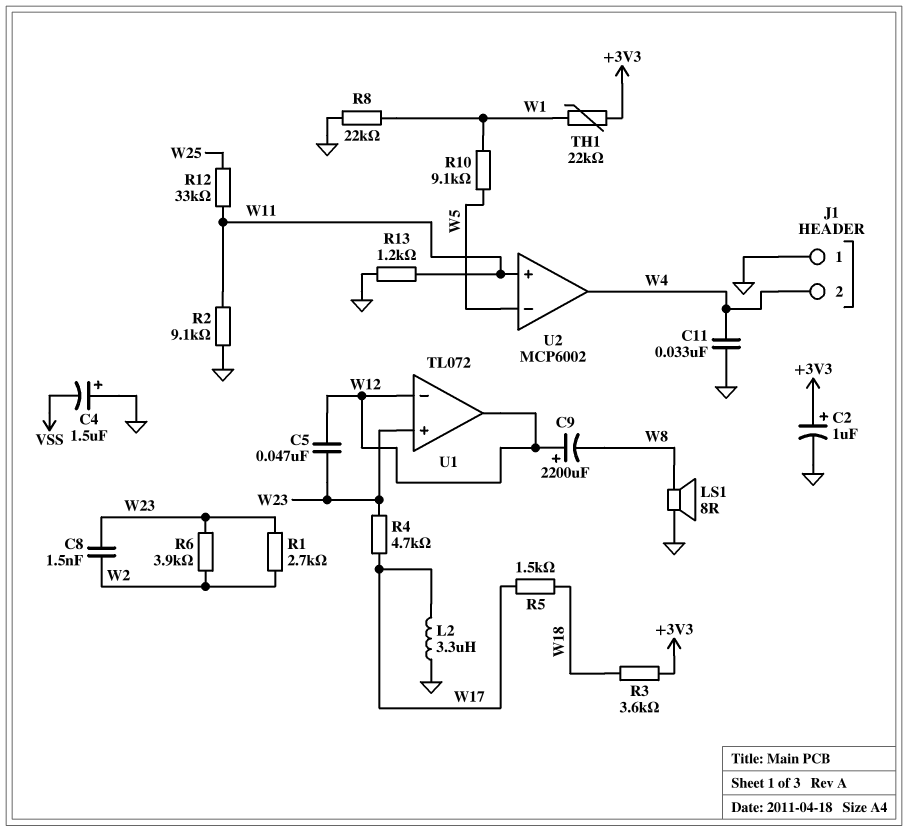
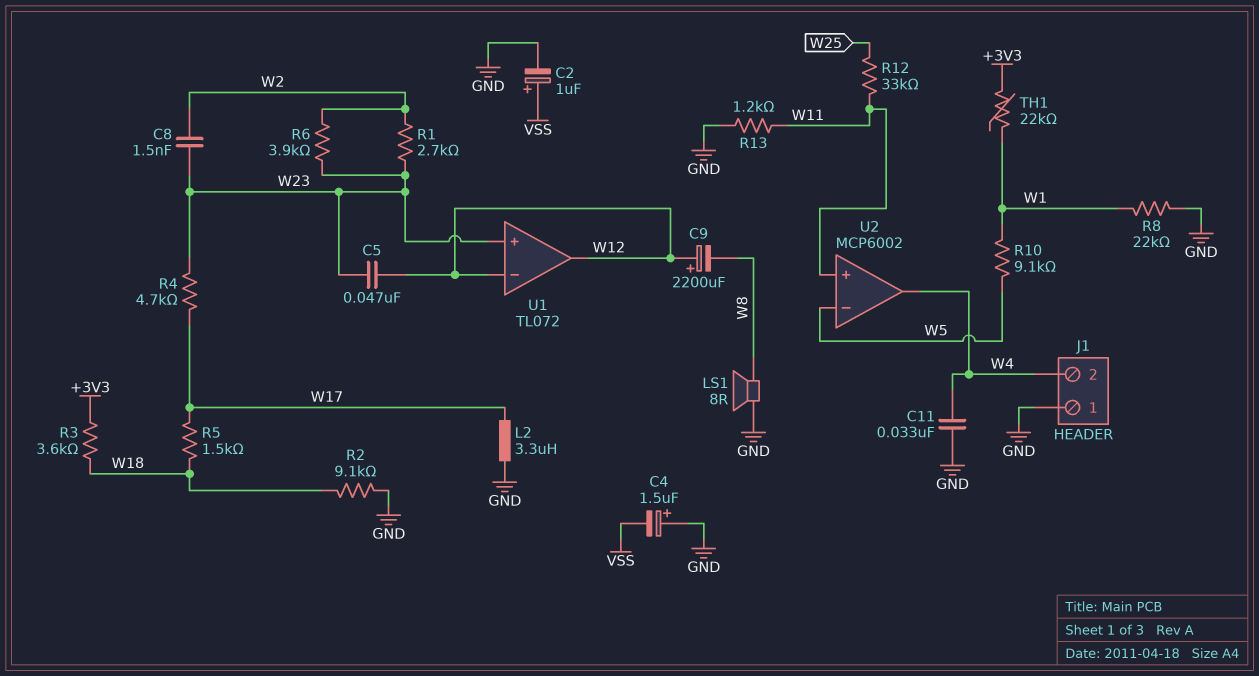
C2: 1uF (plus +3V3, minus GND) -> 1uF (plus VSS, minus GND)
R2: 9.1k (GND, W11) -> 9.1k (GND, W18)

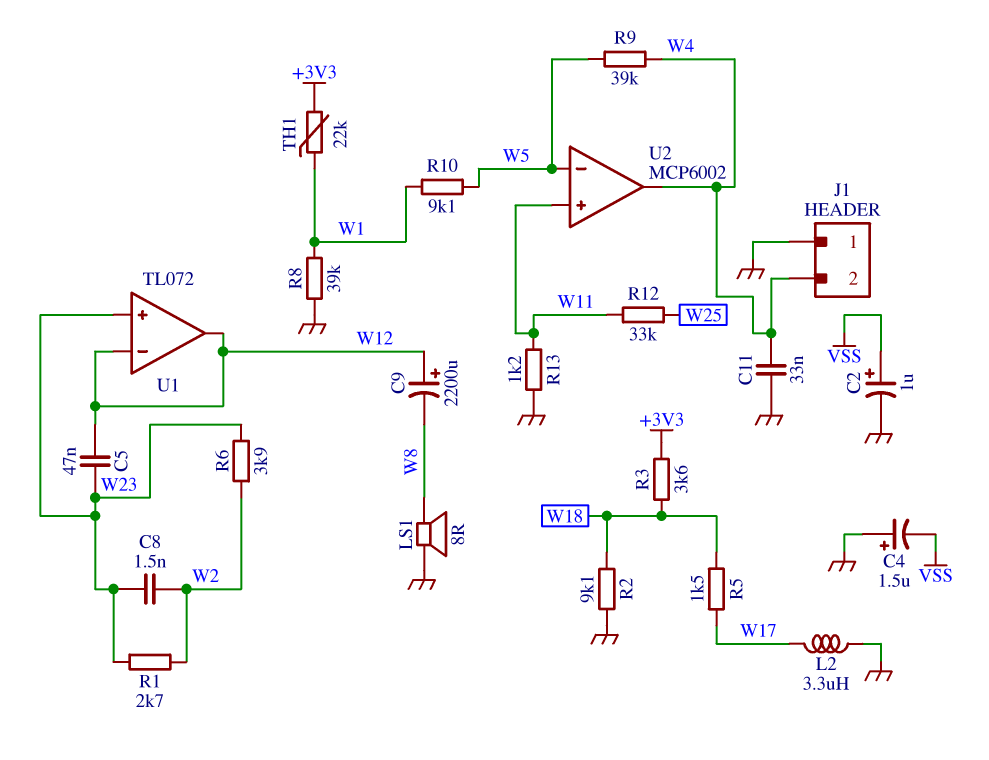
R4: 4.7k (W17, W23) -> none
R8: 22k (GND, W1) -> 39k (GND, W1)
R9: none -> 39k (W4, W5)

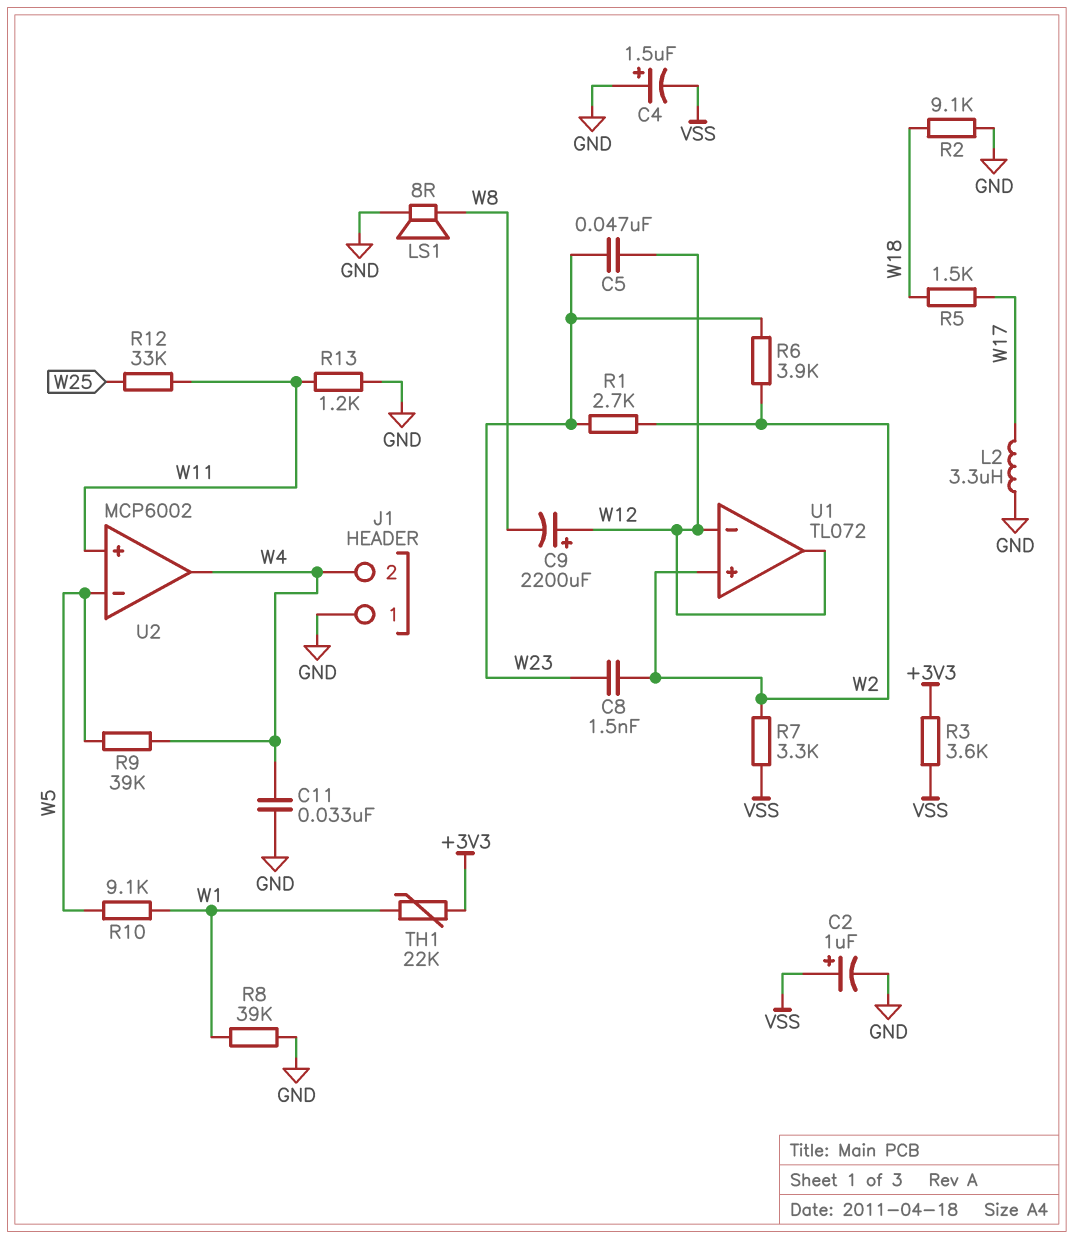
R3: 3.6k (+3V3, W18) -> 3.6k (+3V3, VSS)
R7: none -> 3.3k (VSS, W2)
U1 pin in+: W23 -> W2

